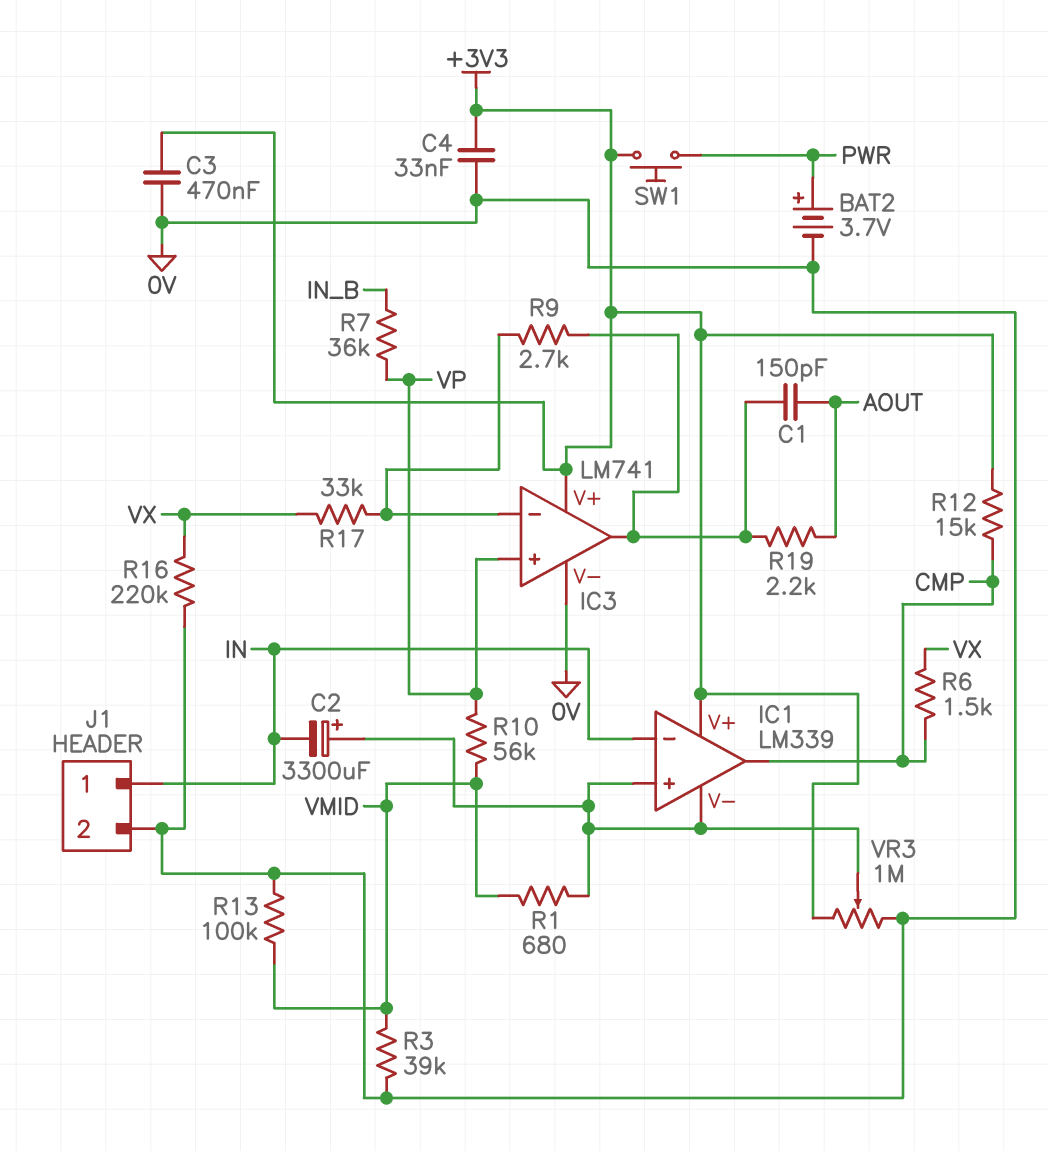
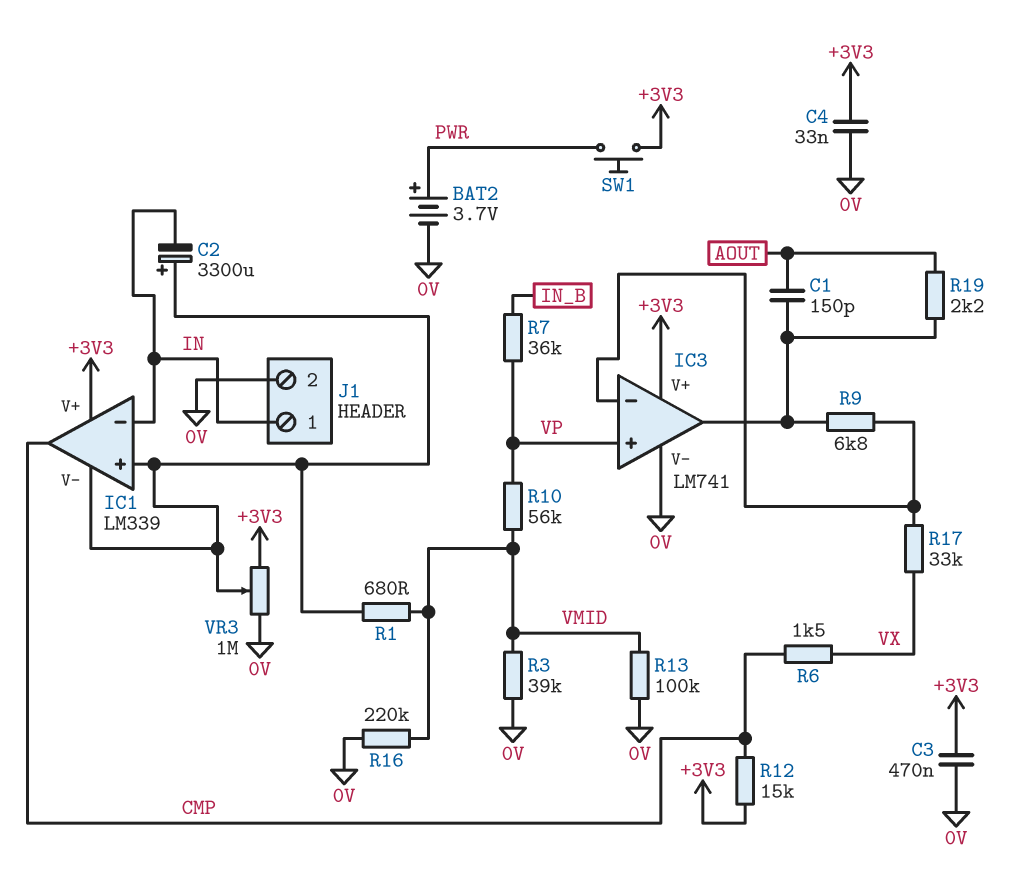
R9: 2.7k (IC3/in-, IC3/out) -> 6.8k (IC3/in-, IC3/out)
R16: 220k (0V, VX) -> 220k (0V, VMID)

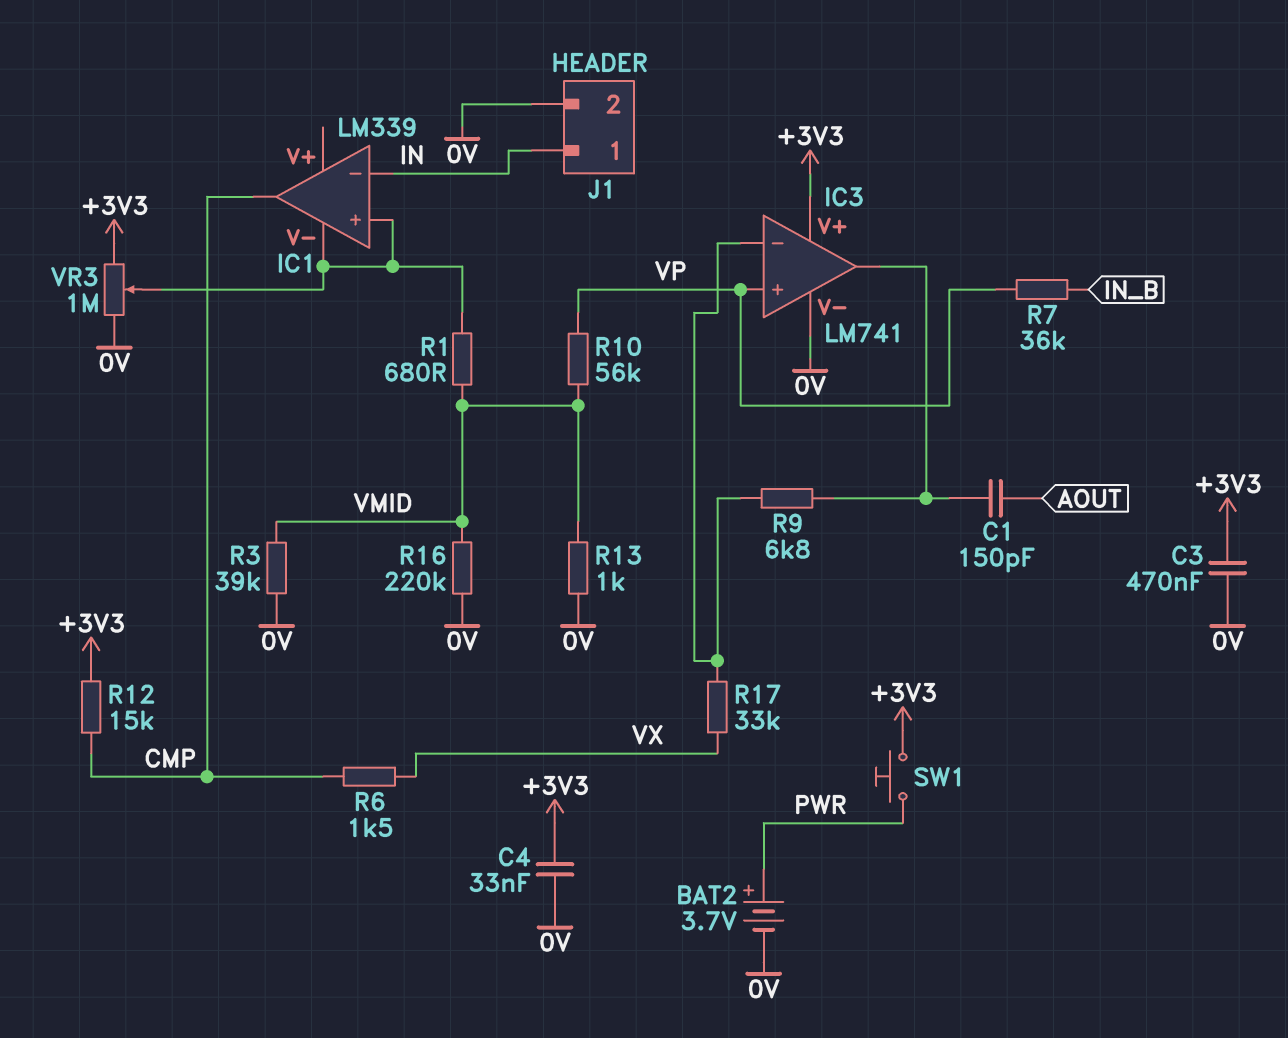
C2: 3300uF (plus IC1/V-, minus IN) -> none
IC1 pin V+: +3V3 -> none
R13: 100k (0V, VMID) -> 1k (0V, VMID)
R19: 2.2k (AOUT, IC3/out) -> none

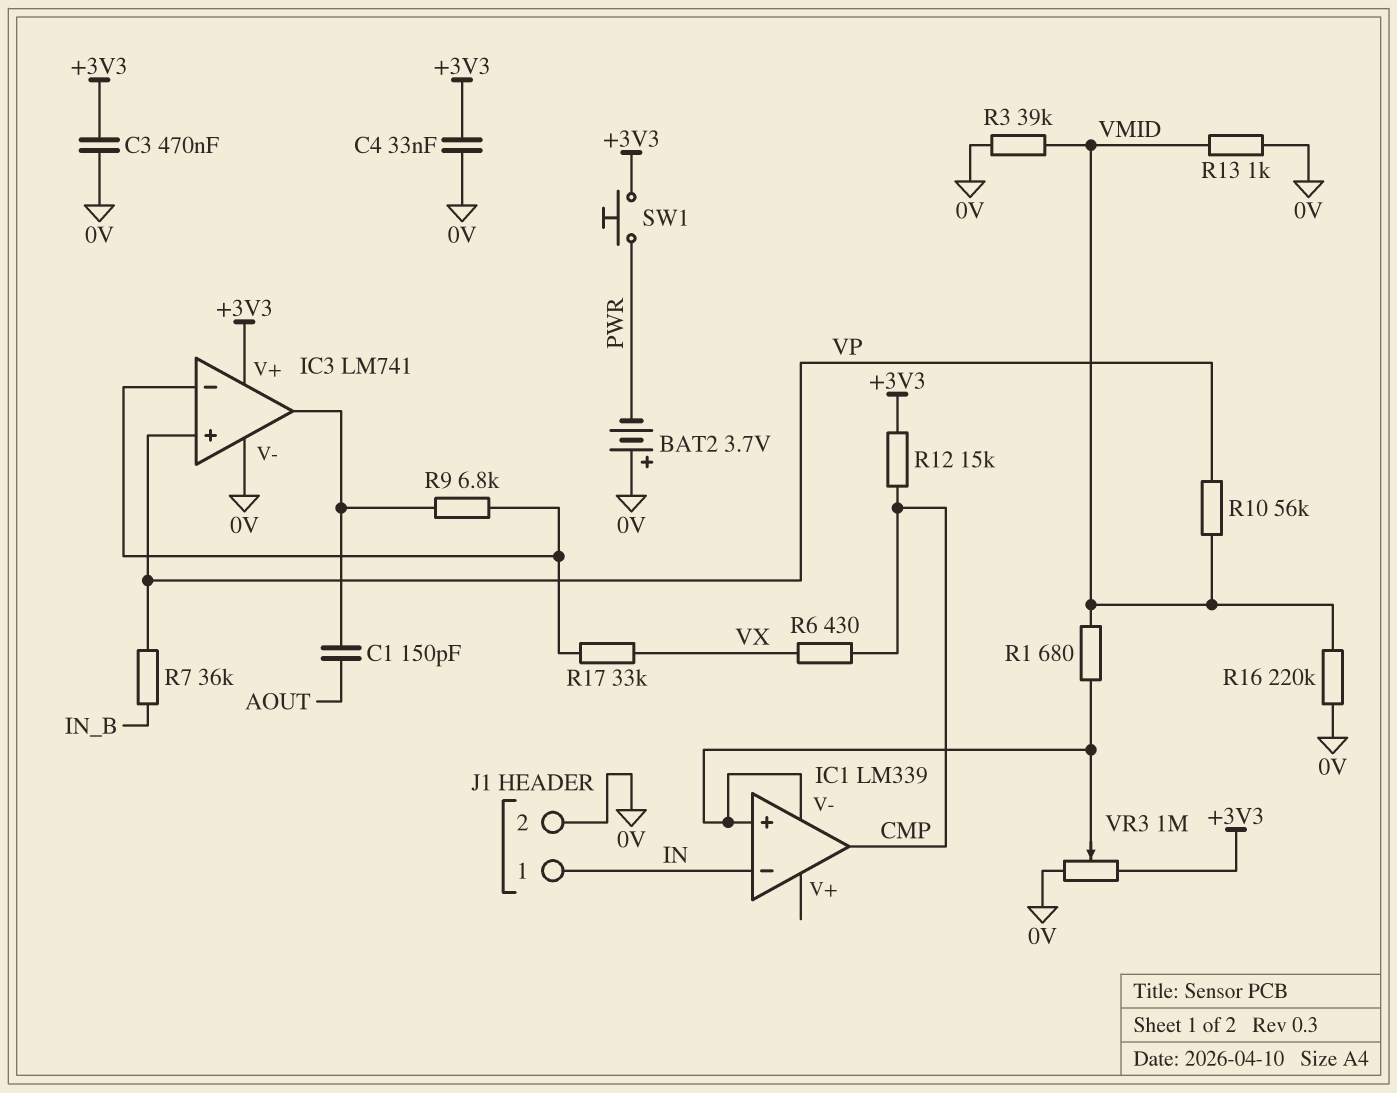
BAT2: 3.7V (plus PWR, minus 0V) -> 3.7V (plus 0V, minus PWR)
R6: 1.5k (CMP, VX) -> 430 (CMP, VX)

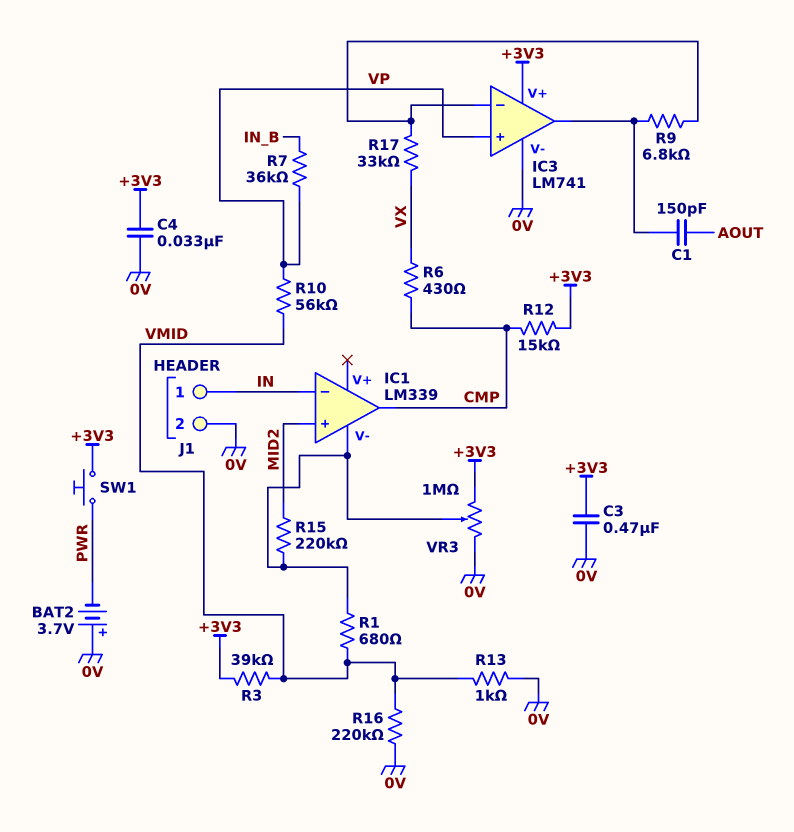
IC1 pin in+: IC1/V- -> MID2
R3: 39k (0V, VMID) -> 39k (+3V3, VMID)
R15: none -> 220k (IC1/V-, MID2)

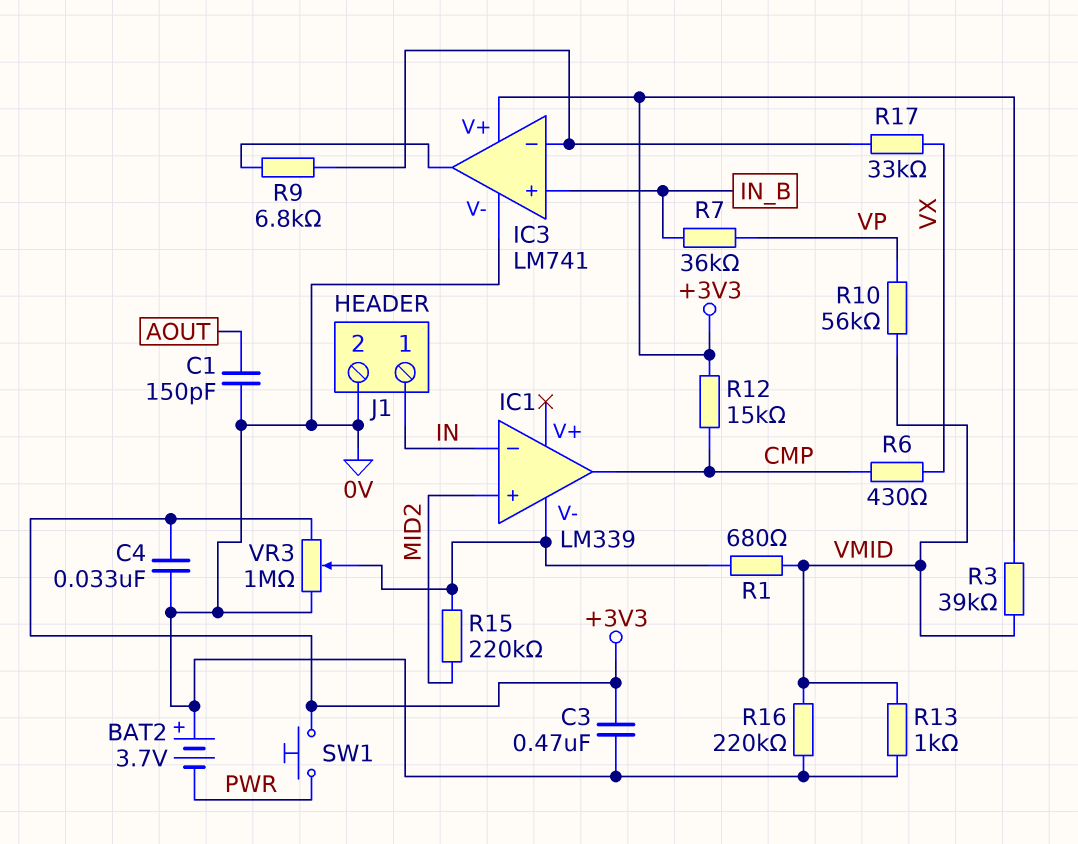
C1: 150pF (AOUT, IC3/out) -> 150pF (0V, AOUT)
IC3 pin in+: VP -> IN_B

